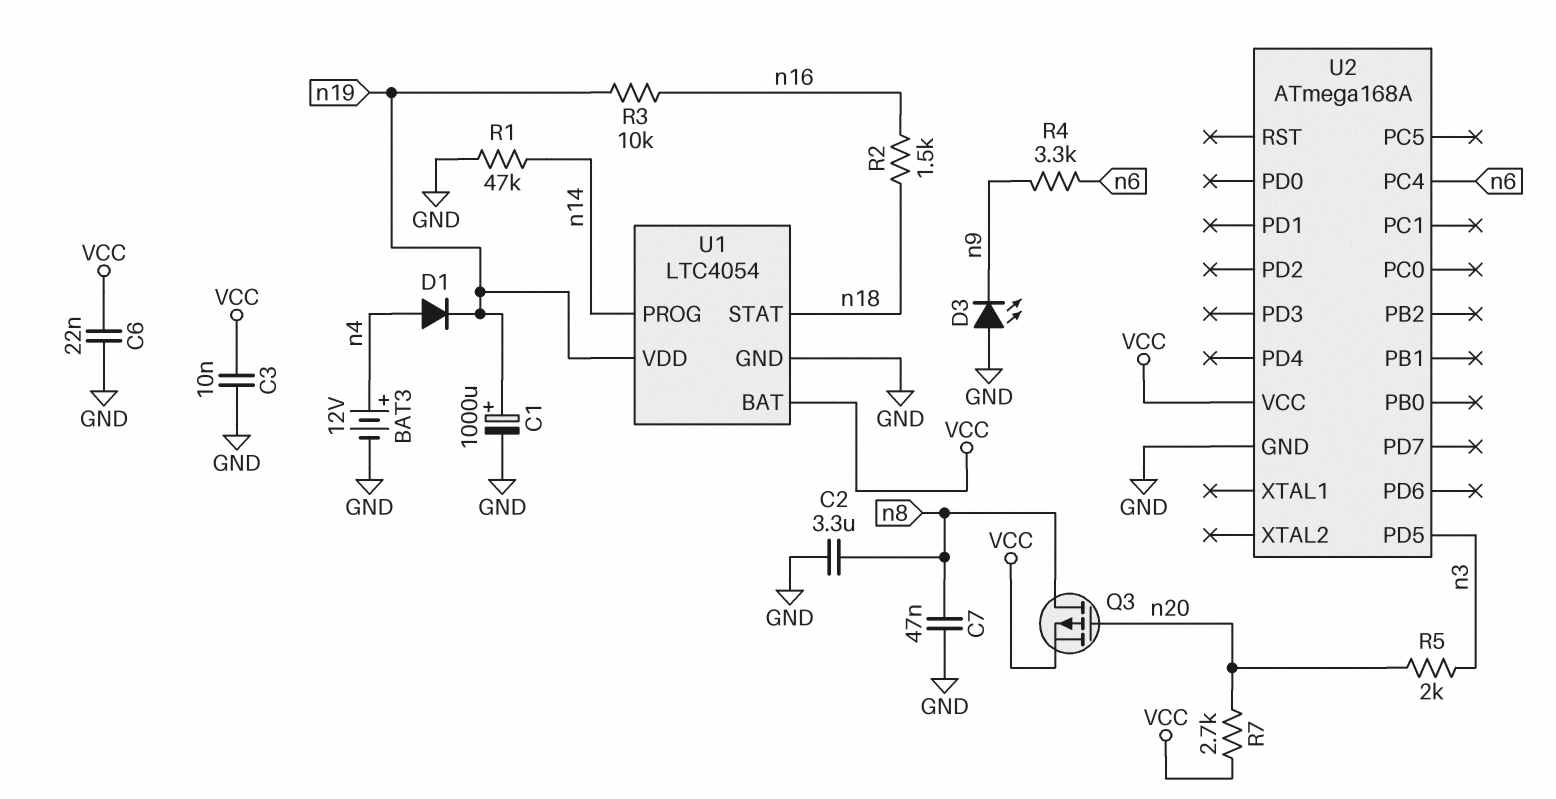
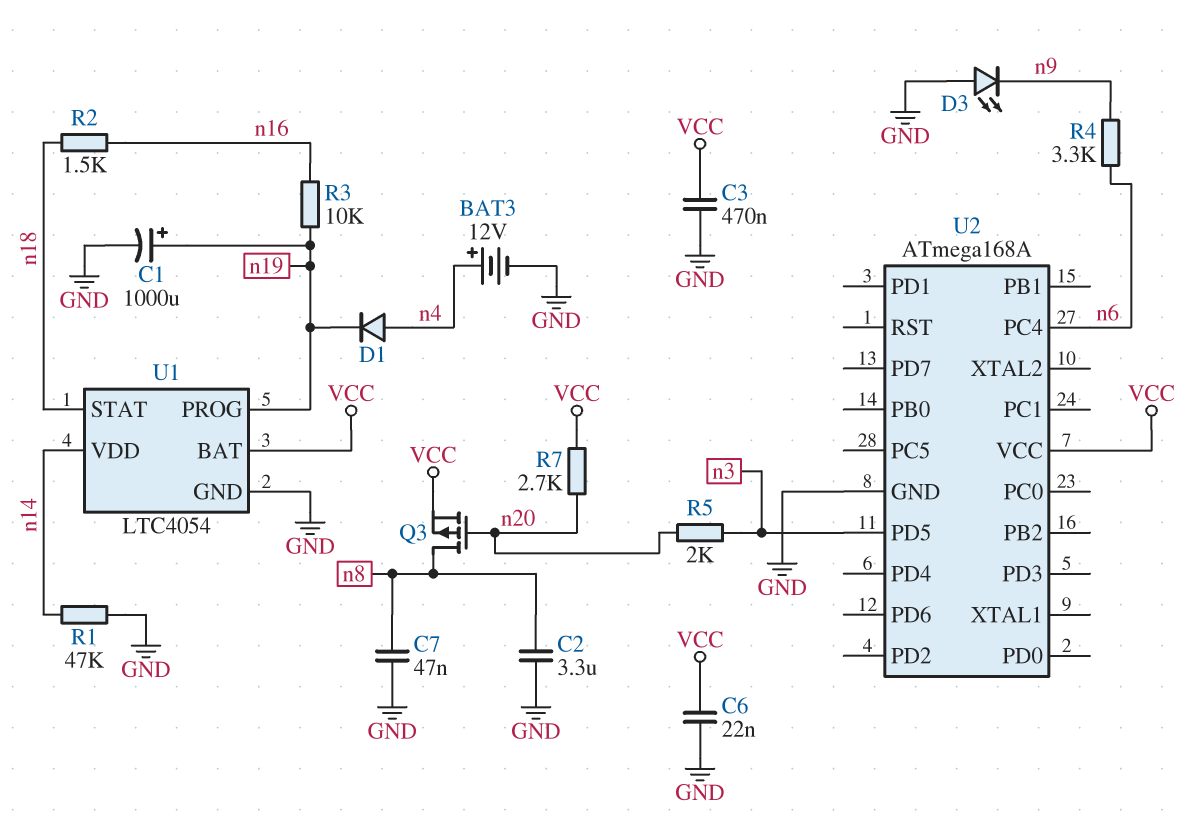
C3: 10nF (GND, VCC) -> 470nF (GND, VCC)
U1 pin PROG: n14 -> n19
U1 pin VDD: n19 -> n14

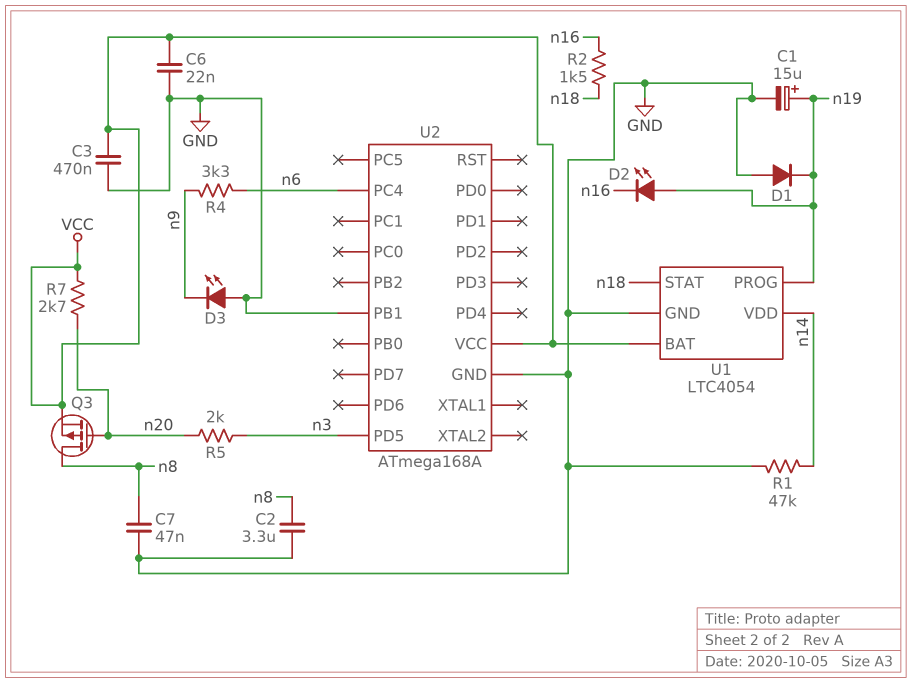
BAT3: 12V (plus n4, minus GND) -> none
C1: 1000uF (plus n19, minus GND) -> 15uF (plus n19, minus GND)
D1: diode (A n4, K n19) -> diode (A GND, K n19)
D2: none -> LED (A n19, K n16)
R3: 10k (n16, n19) -> none
U2 pin PB1: none -> GND

